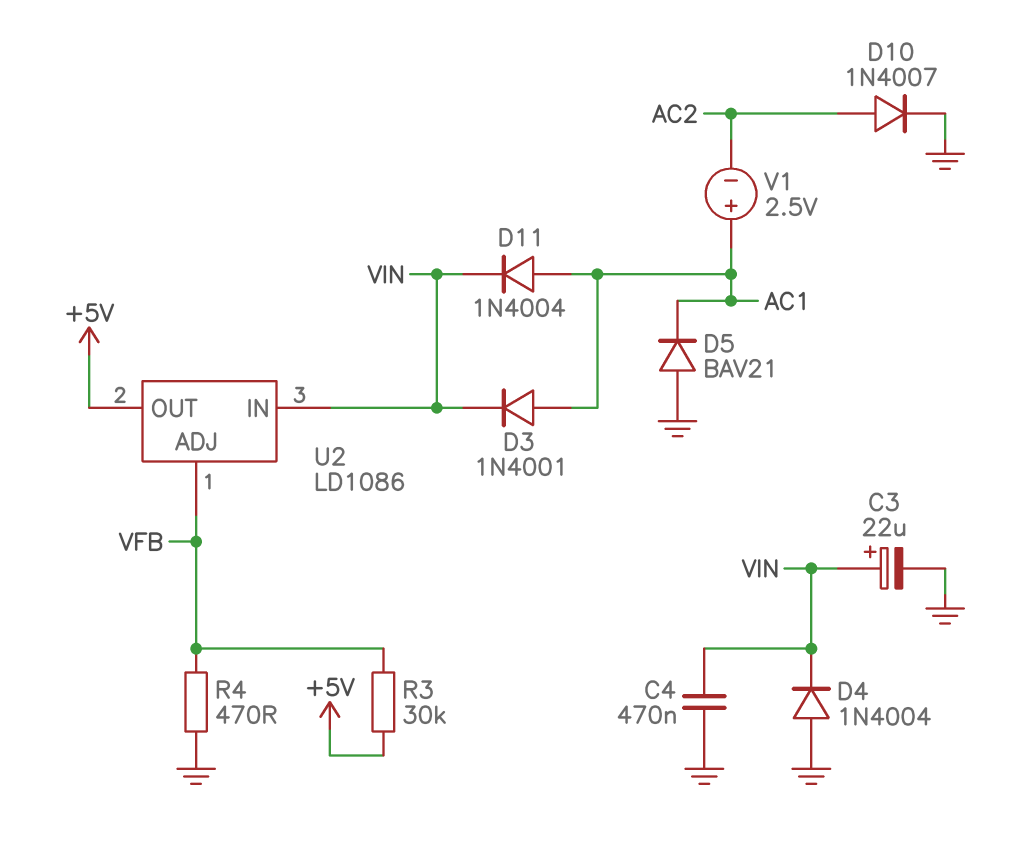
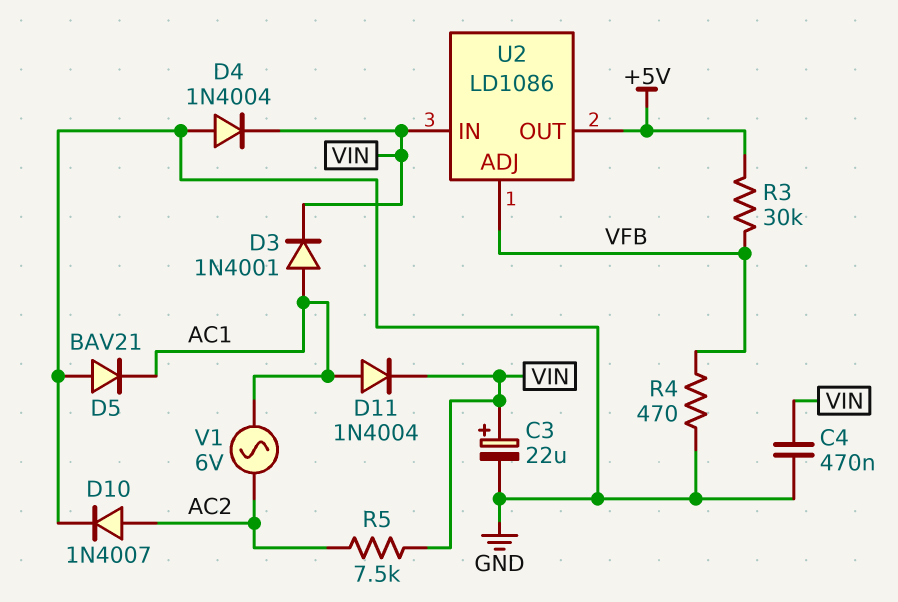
R5: none -> 7.5k (AC2, VIN)
V1: 2.5V (plus AC1, minus AC2) -> AC 6V (AC1, AC2)

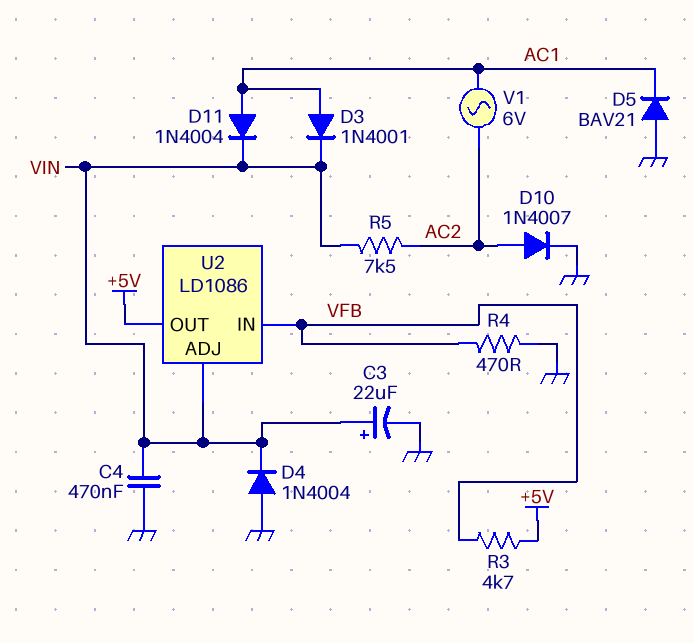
R3: 30k (+5V, VFB) -> 4.7k (+5V, VFB)
U2 pin ADJ: VFB -> VIN
U2 pin IN: VIN -> VFB

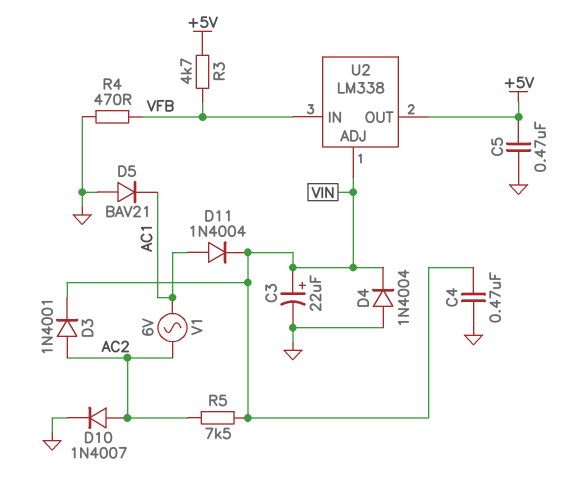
C5: none -> 470nF (+5V, GND)
D3: diode 1N4001 (A AC1, K VIN) -> diode 1N4001 (A AC2, K VIN)
U2: LD1086 -> LM338

